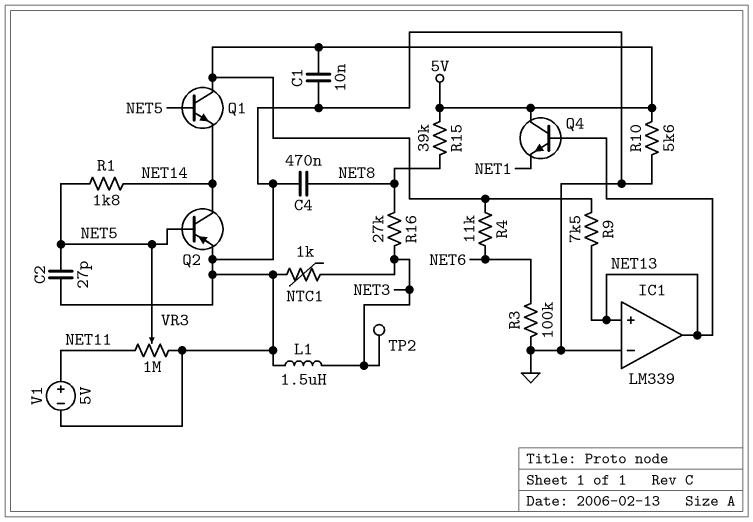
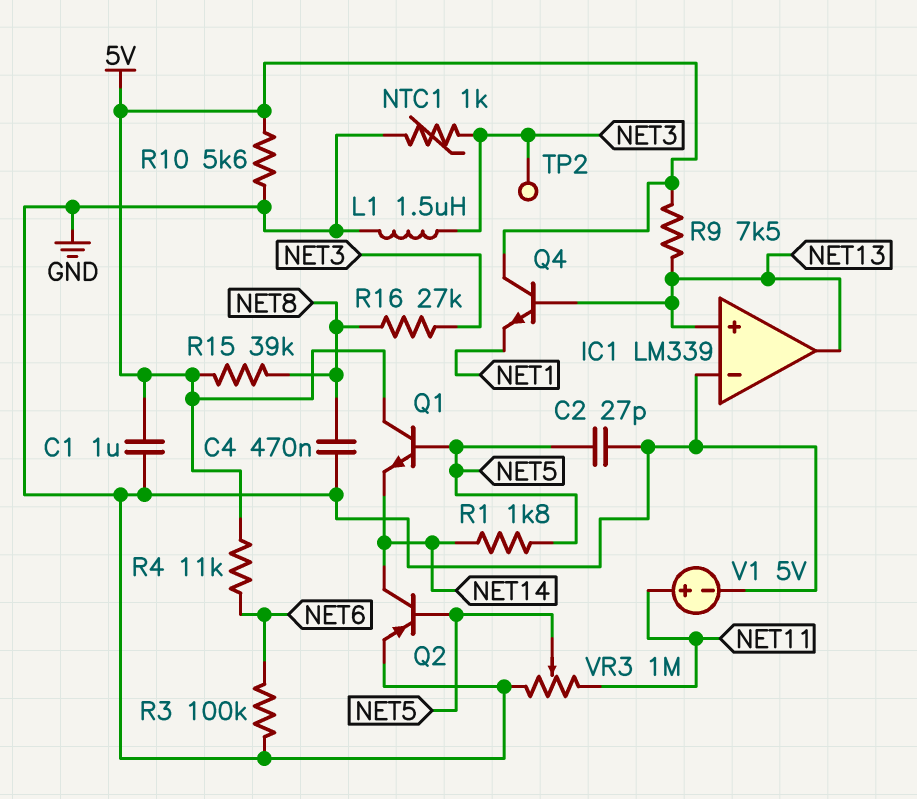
C1: 10nF (5V, GND) -> 1uF (5V, GND)

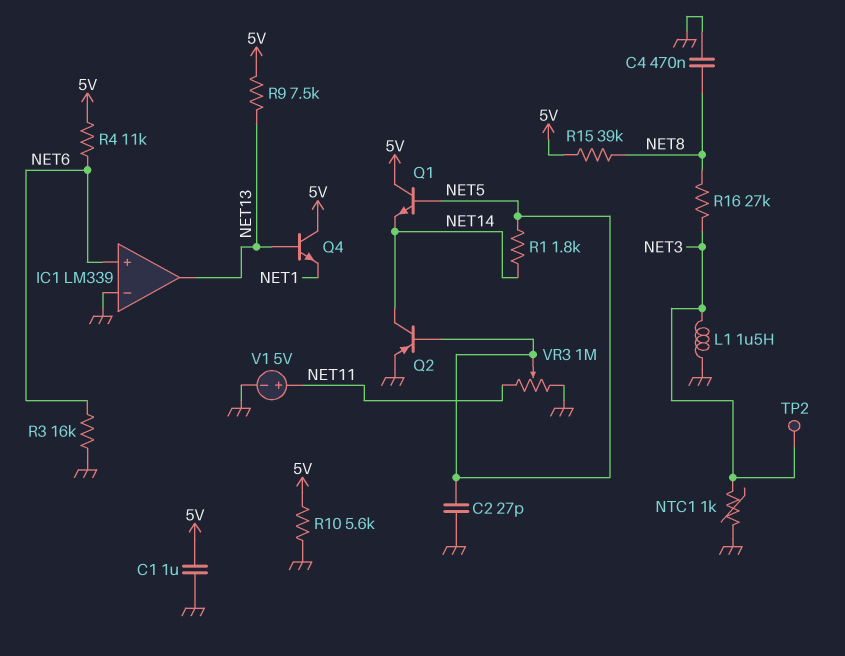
IC1 pin in+: NET13 -> NET6
R3: 100k (GND, NET6) -> 16k (GND, NET6)

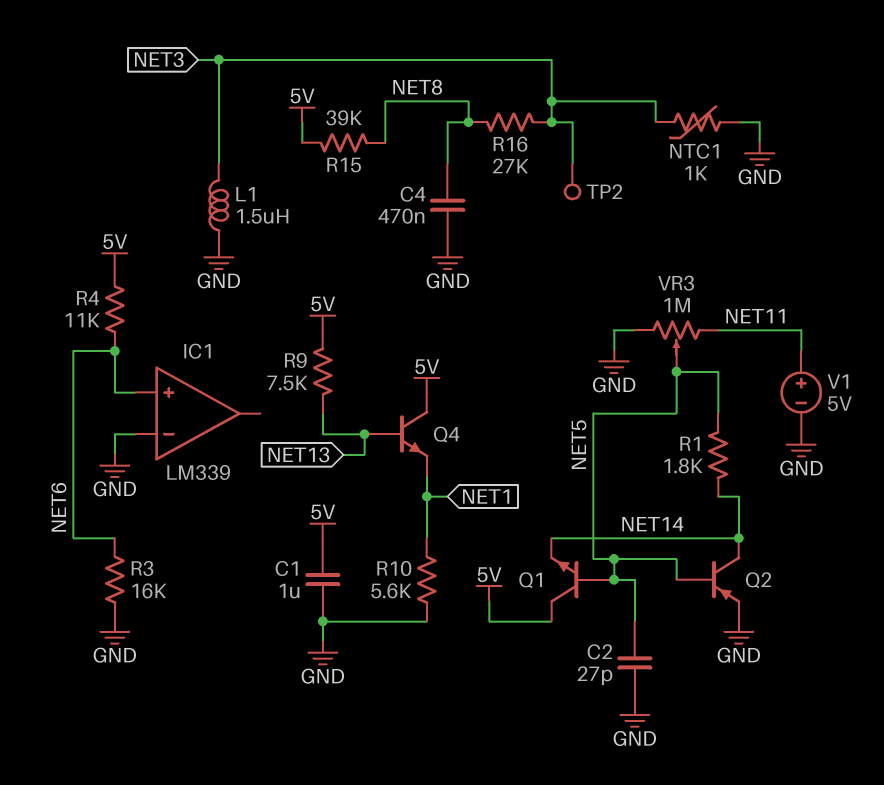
IC1 pin out: NET13 -> none
R10: 5.6k (5V, GND) -> 5.6k (GND, NET1)

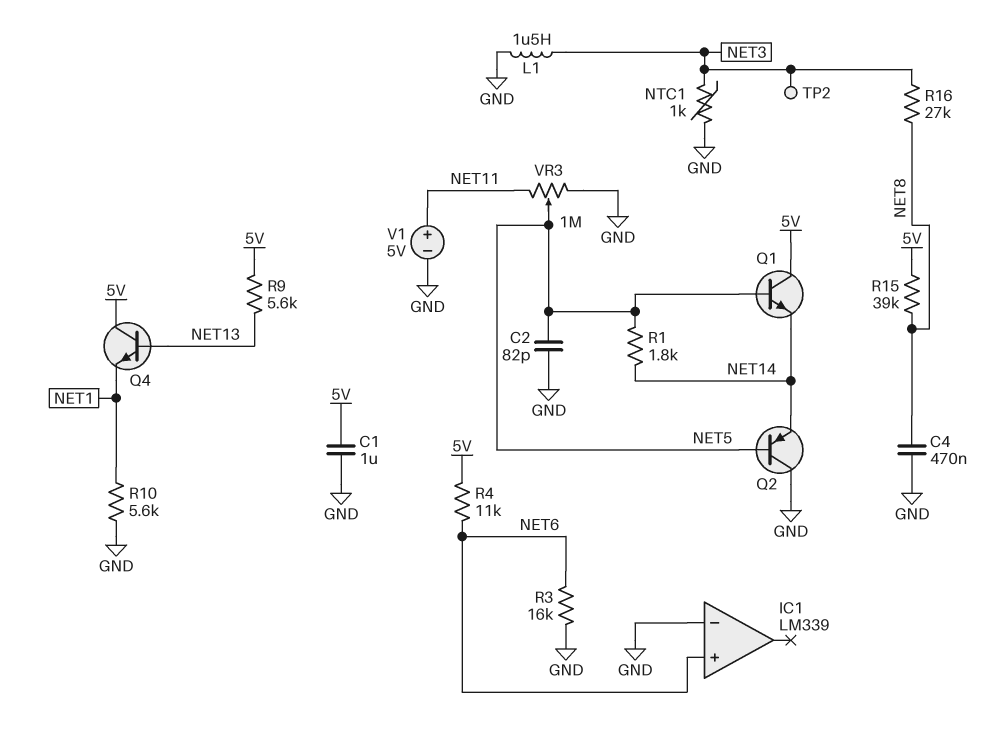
C2: 27pF (GND, NET5) -> 82pF (GND, NET5)
Q2: PNP (B NET5, C NET14, E GND) -> PNP (B NET5, C GND, E NET14)
R9: 7.5k (5V, NET13) -> 5.6k (5V, NET13)

